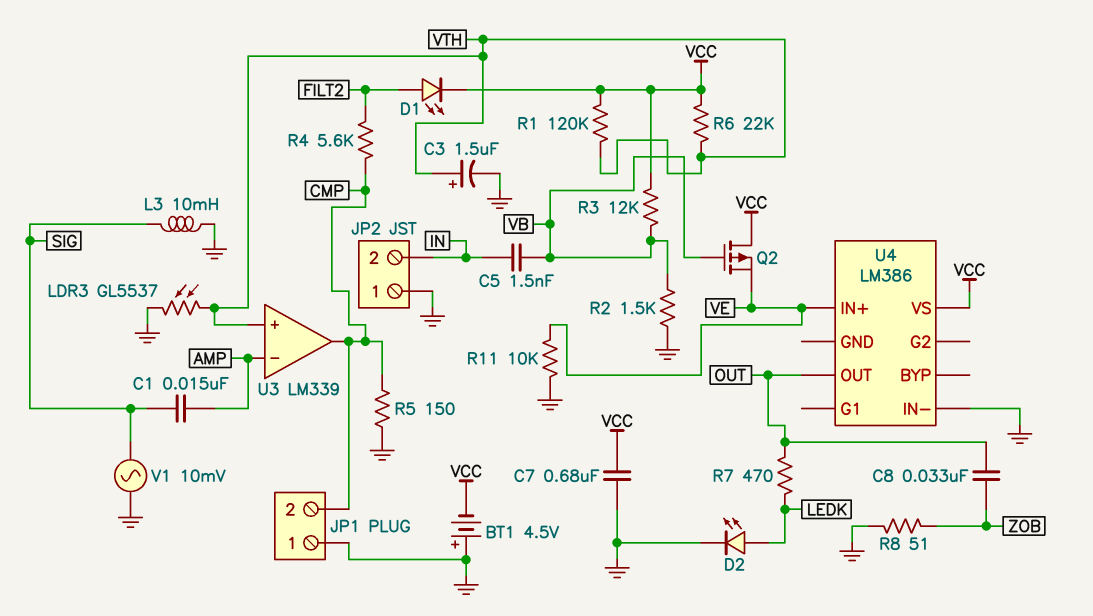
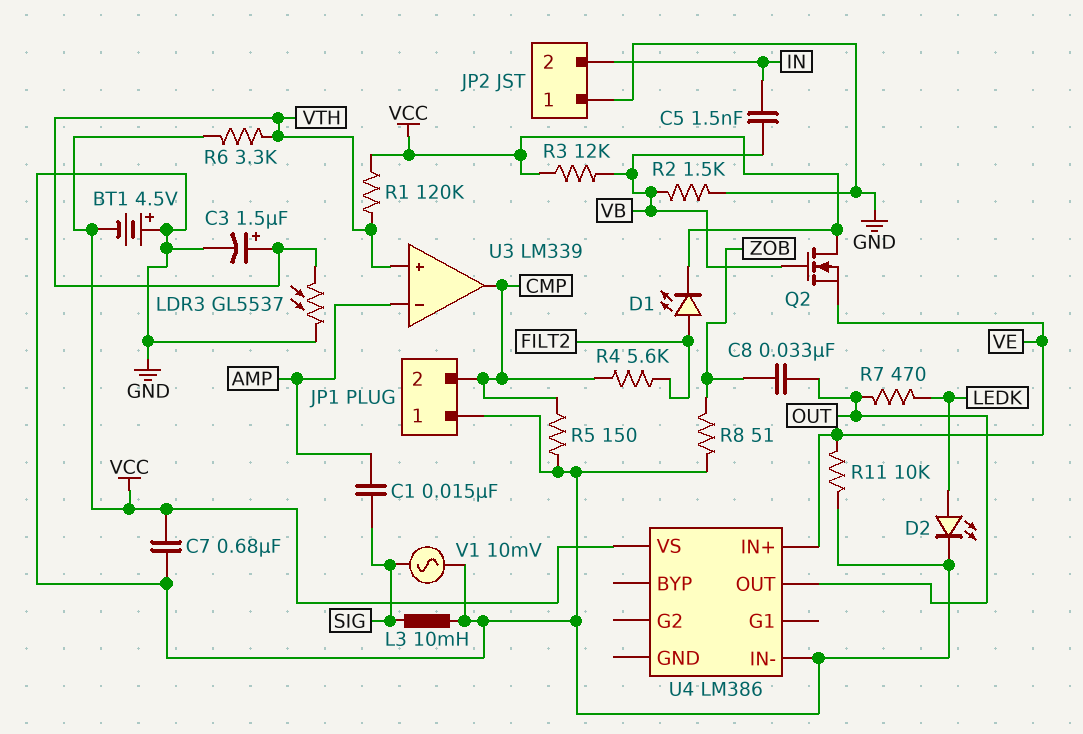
Q2: PMOS (G VB, D VCC, S VE) -> NMOS (G VB, D VCC, S VE)
R6: 22k (VCC, VTH) -> 3.3k (VCC, VTH)

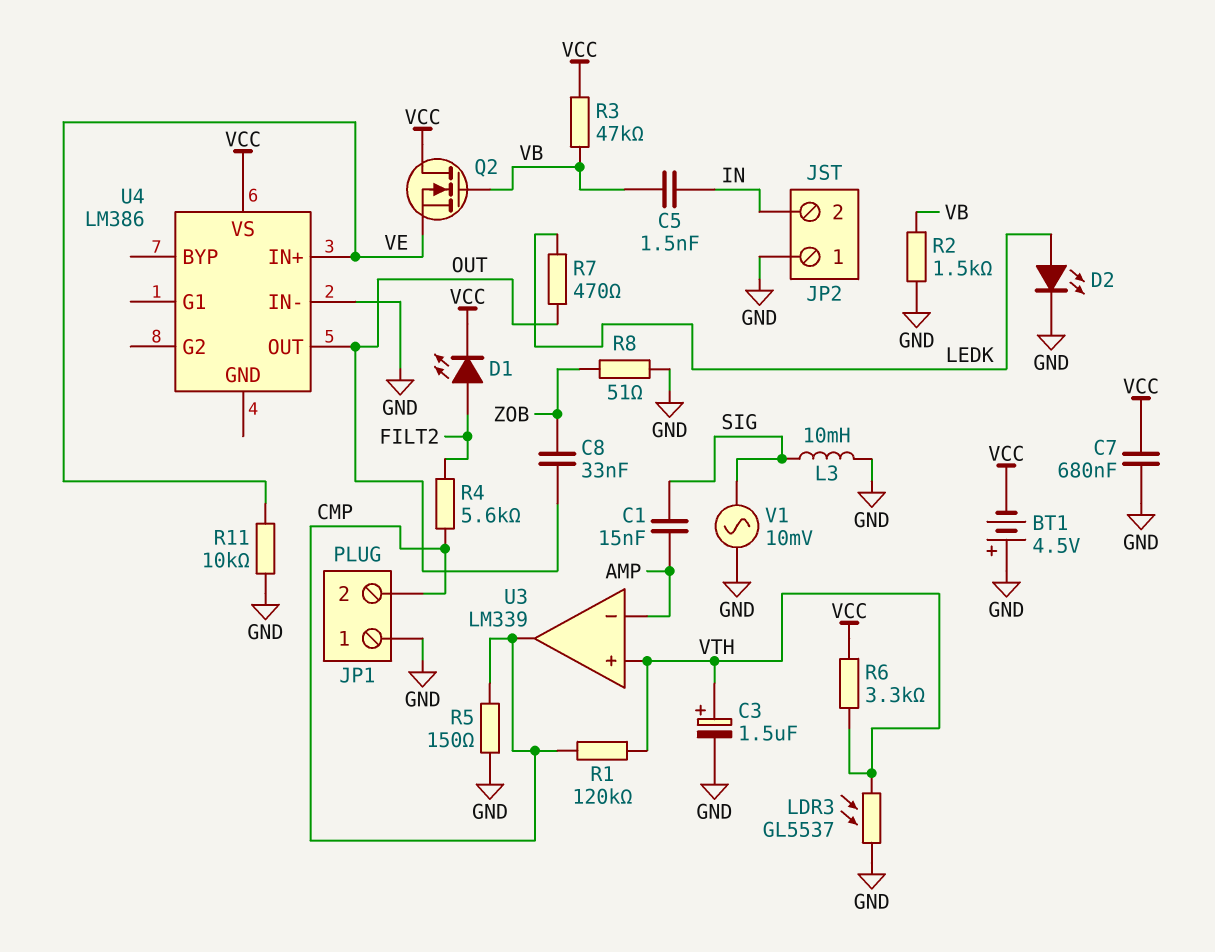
R1: 120k (VCC, VTH) -> 120k (CMP, VTH)
R3: 12k (VB, VCC) -> 47k (VB, VCC)

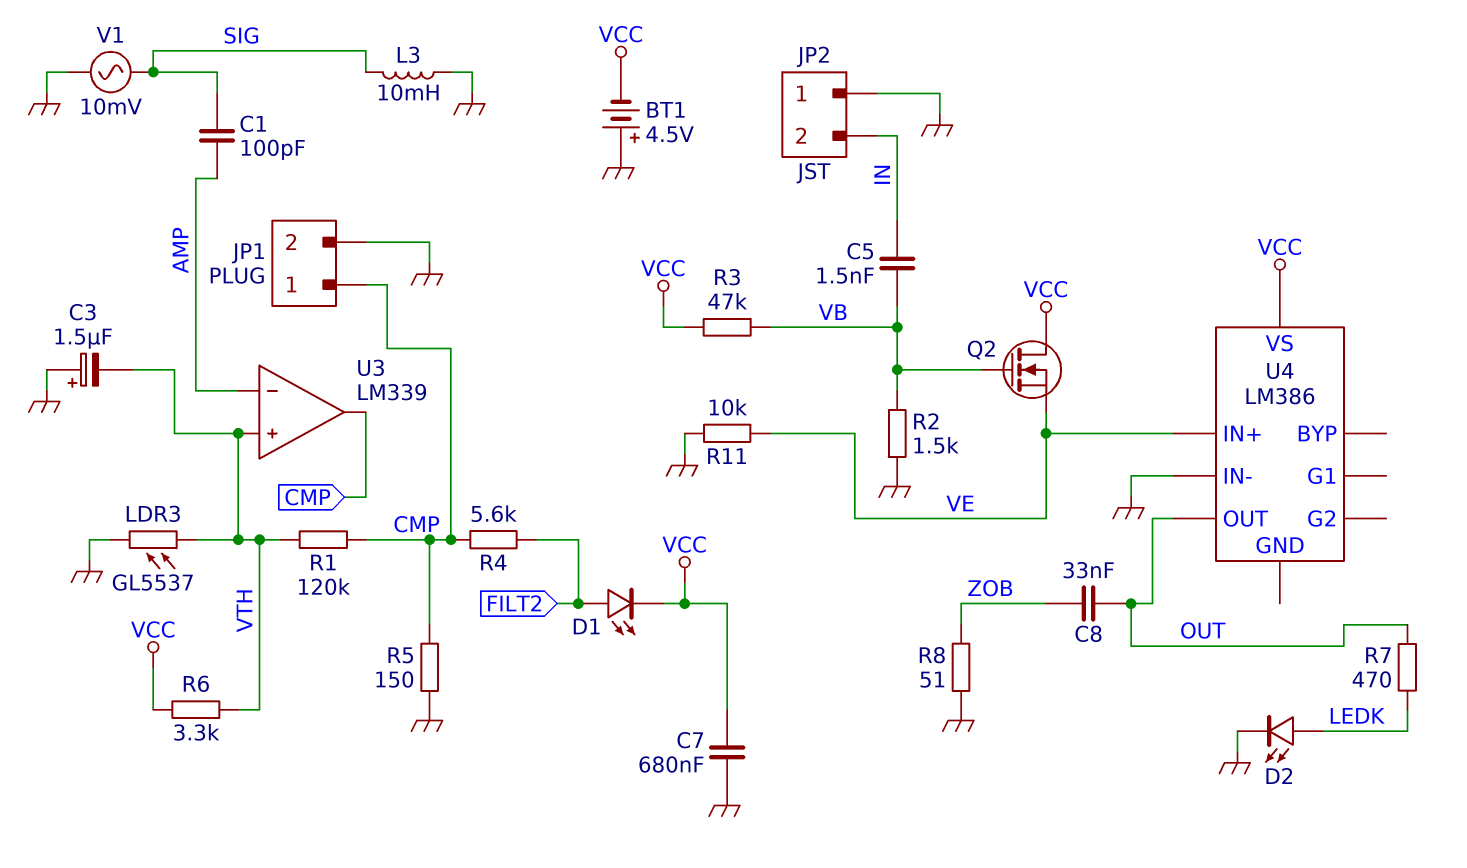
C1: 15nF (AMP, SIG) -> 100pF (AMP, SIG)
C3: 1.5uF (plus VTH, minus GND) -> 1.5uF (plus GND, minus VTH)
JP1 pin 1: GND -> CMP
JP1 pin 2: CMP -> GND

